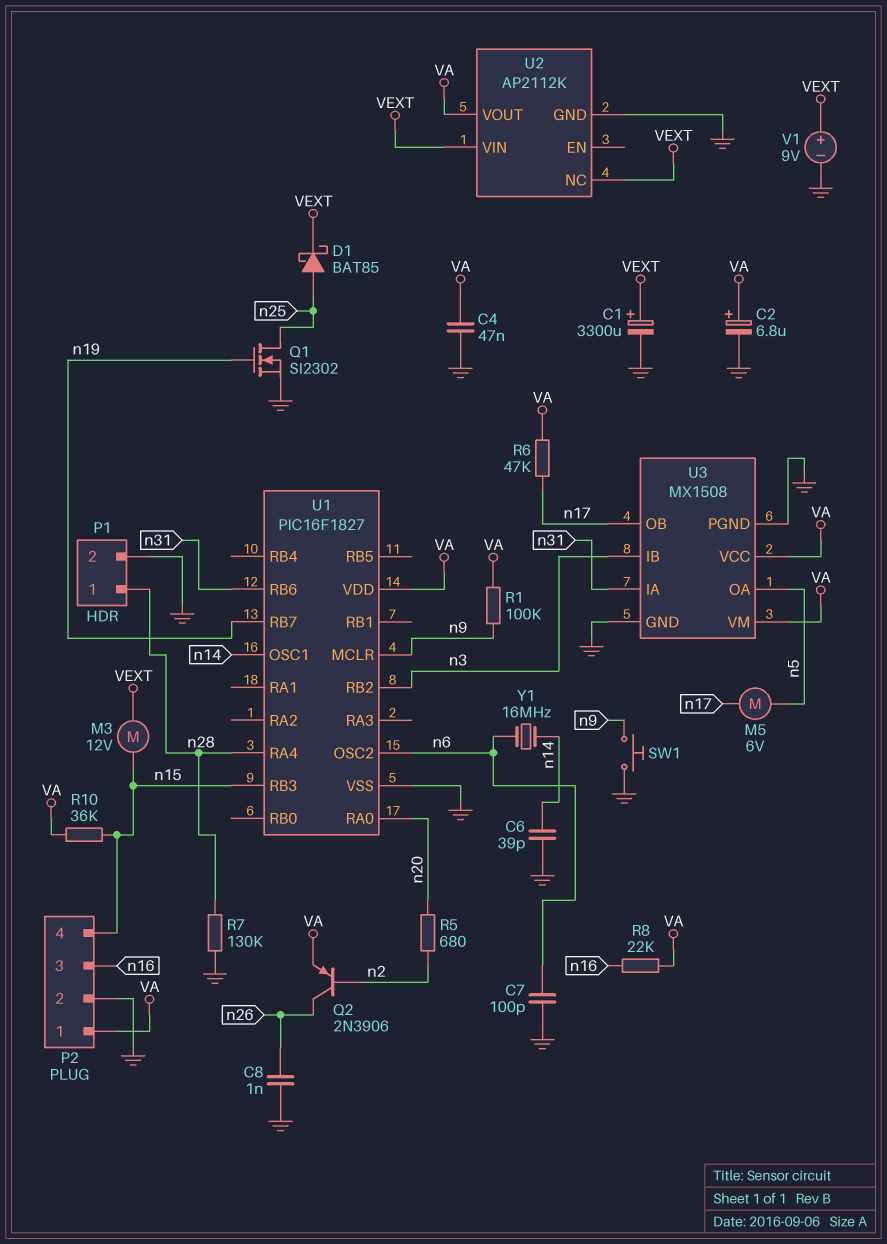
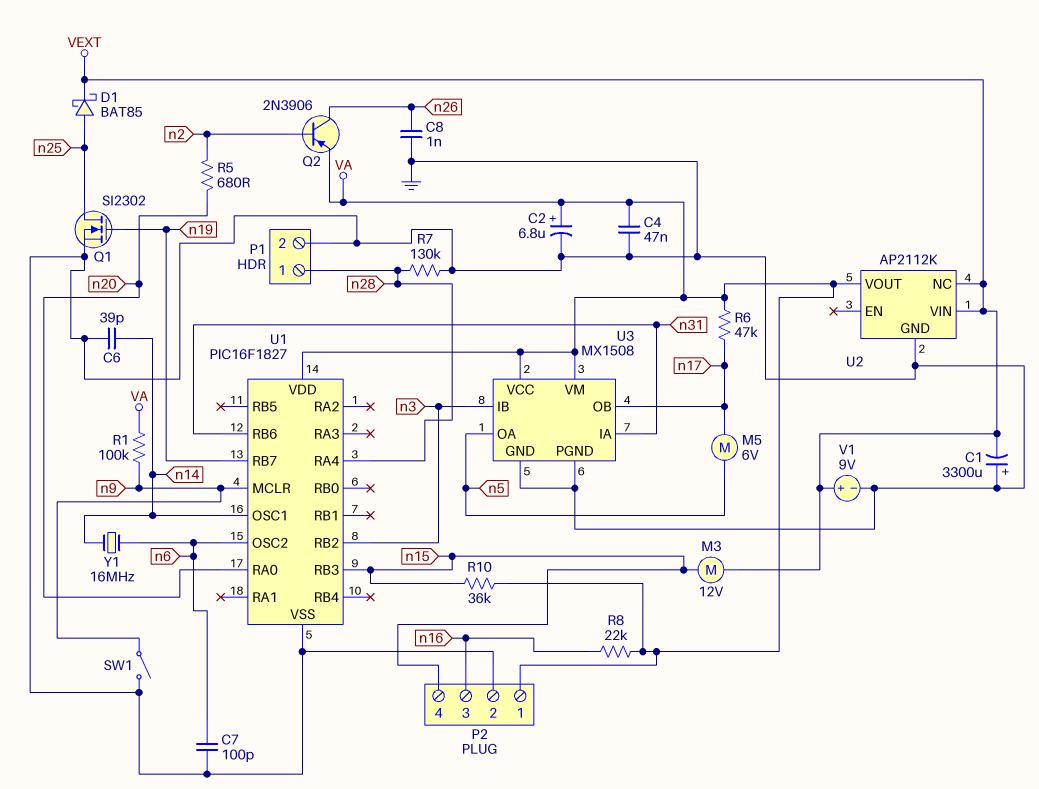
C1: 3300uF (plus VEXT, minus GND) -> 3300uF (plus GND, minus VEXT)
SW1: button (GND, n9) -> switch (GND, n9)

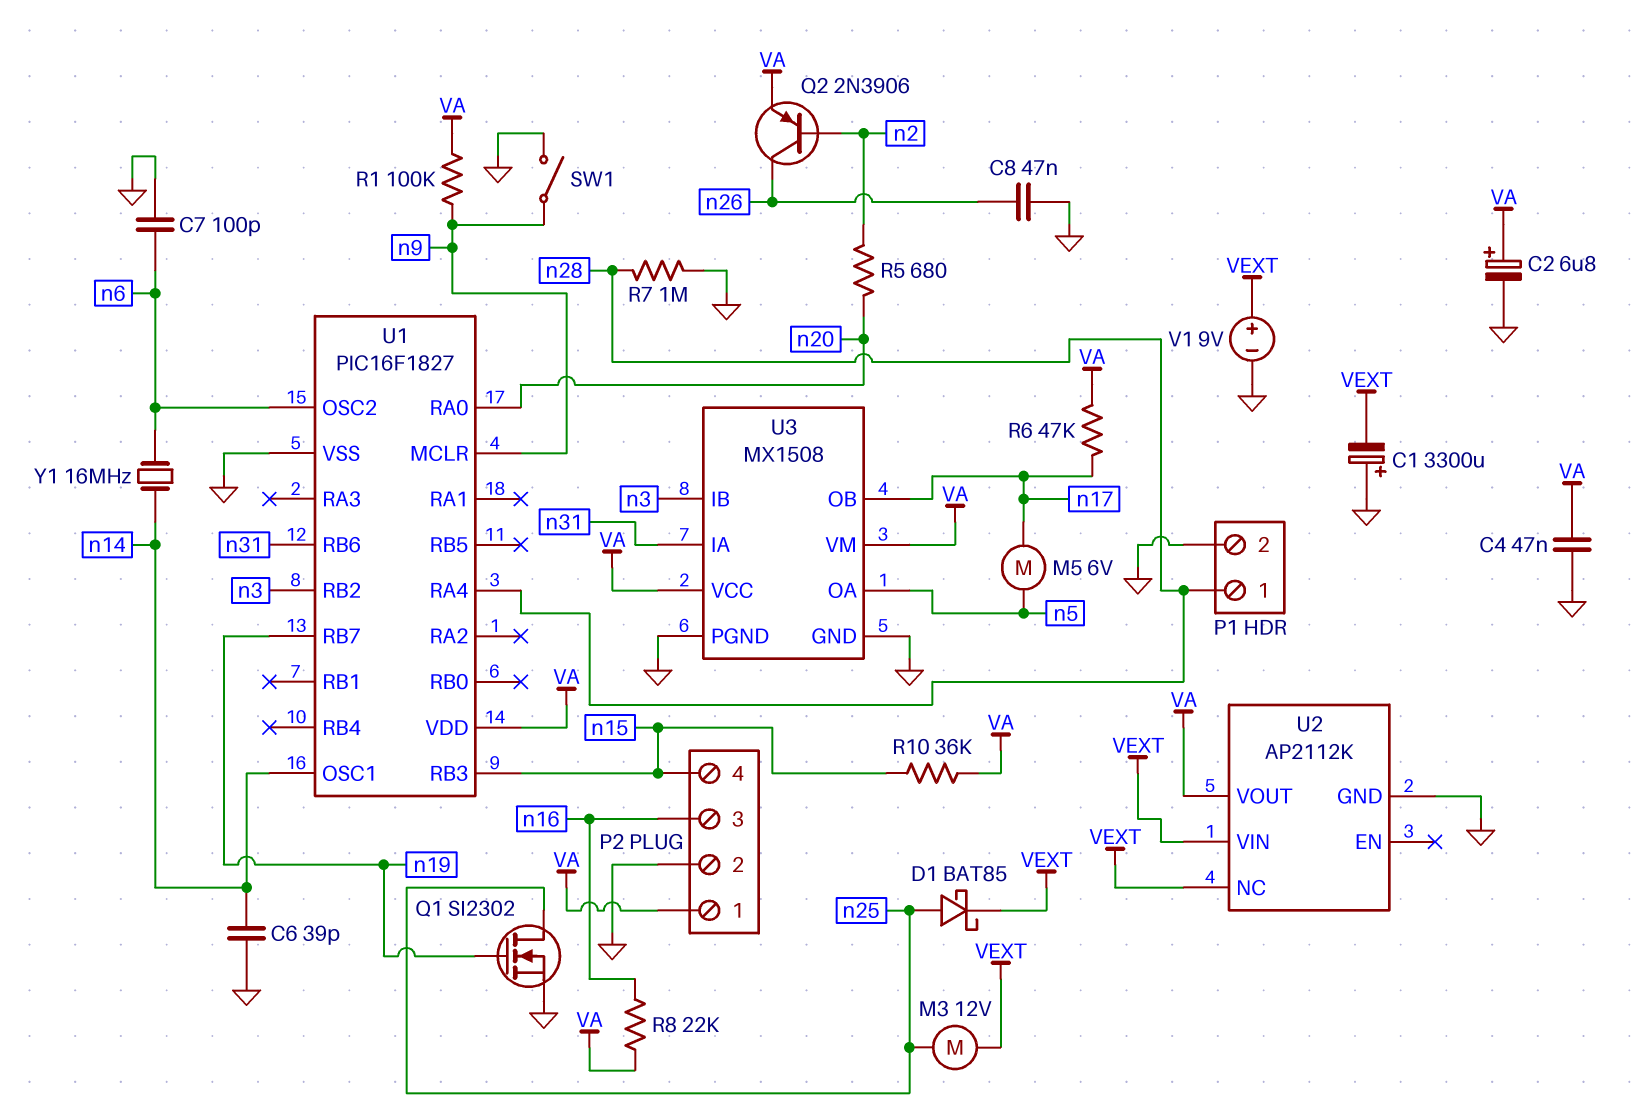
C8: 1nF (GND, n26) -> 47nF (GND, n26)
M3: motor 12V (VEXT, n15) -> motor 12V (VEXT, n25)
R7: 130k (GND, n28) -> 1M (GND, n28)

